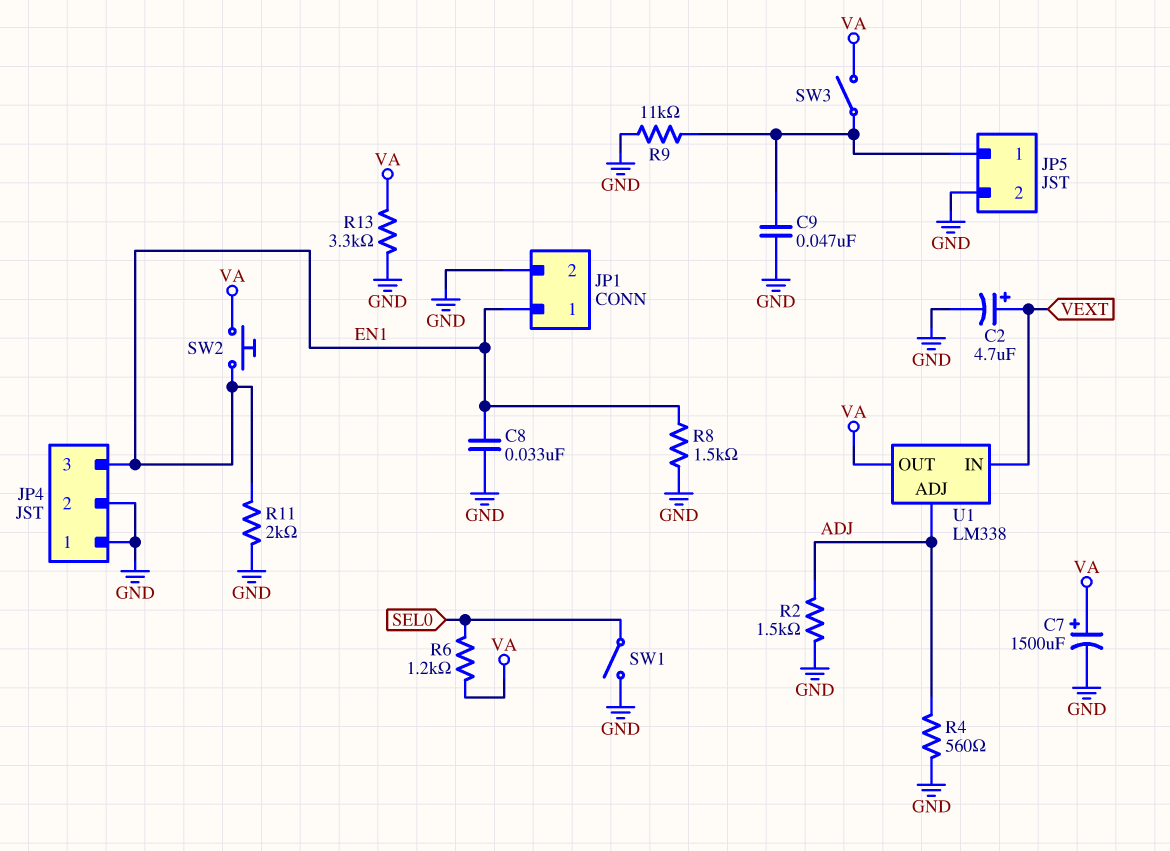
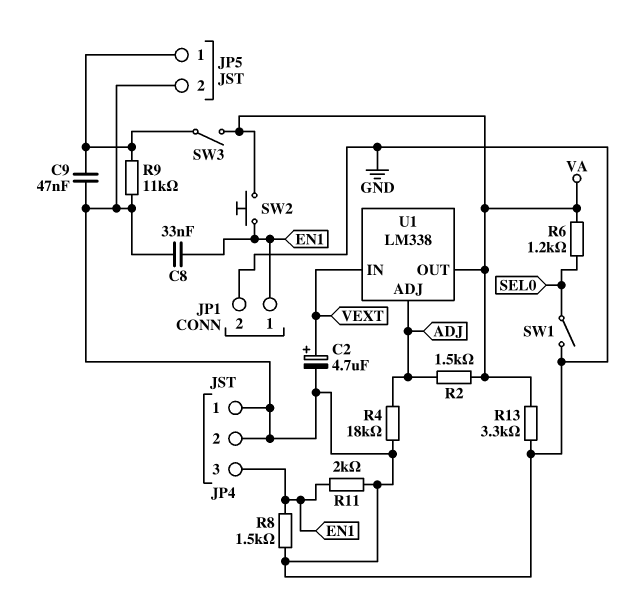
C7: 1500uF (plus VA, minus GND) -> none
R2: 1.5k (ADJ, GND) -> 1.5k (ADJ, VA)
R4: 560 (ADJ, GND) -> 18k (ADJ, GND)

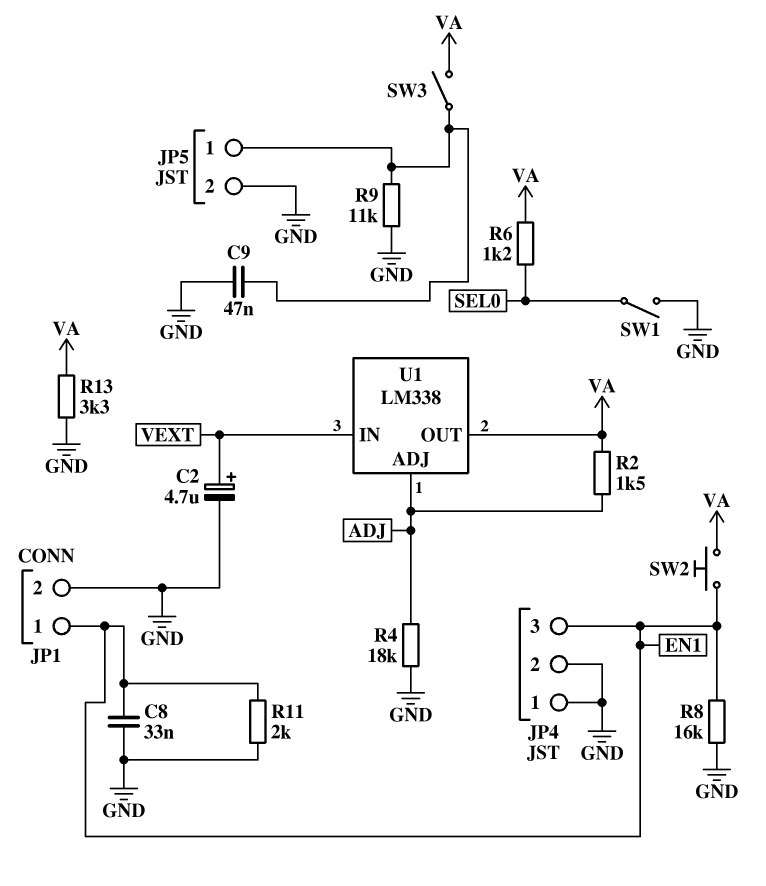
R8: 1.5k (EN1, GND) -> 16k (EN1, GND)

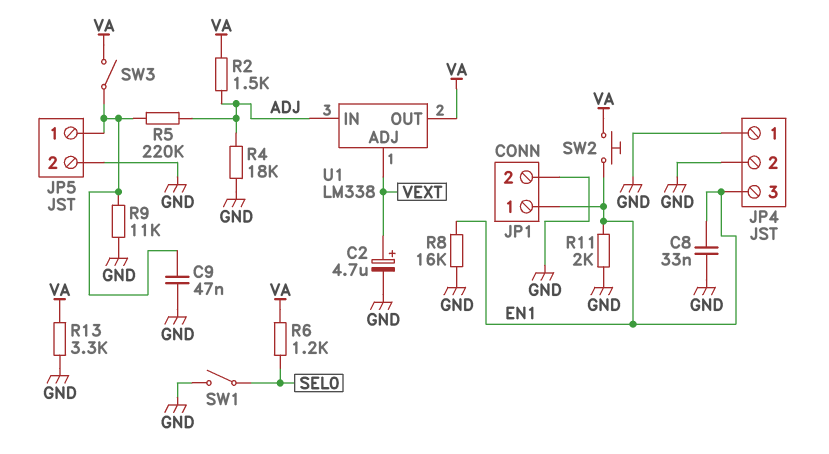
R5: none -> 220k (ADJ, JP5/1)
U1 pin ADJ: ADJ -> VEXT
U1 pin IN: VEXT -> ADJ

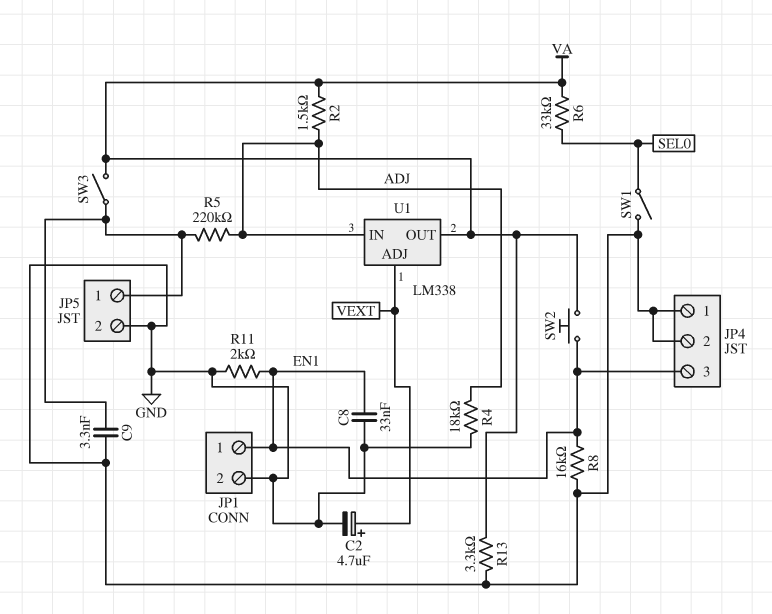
C9: 47nF (GND, JP5/1) -> 3.3nF (GND, JP5/1)
R6: 1.2k (SEL0, VA) -> 33k (SEL0, VA)
R9: 11k (GND, JP5/1) -> none

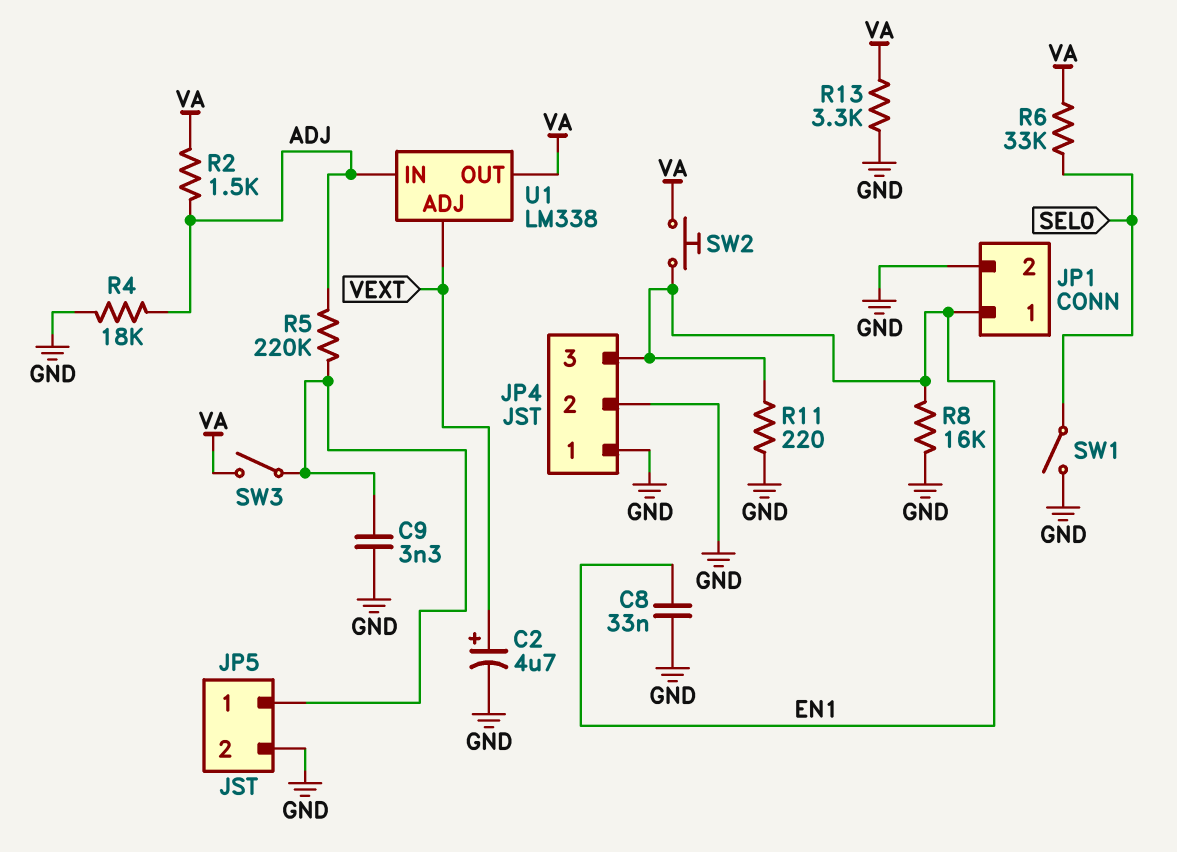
R11: 2k (EN1, GND) -> 220 (EN1, GND)

